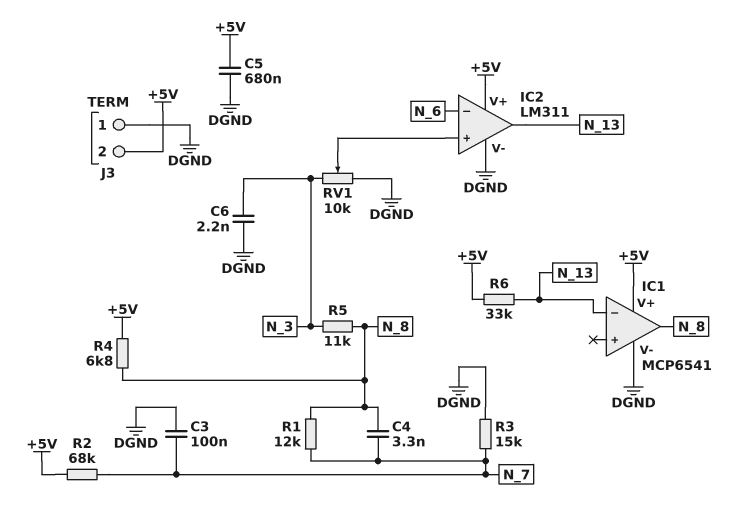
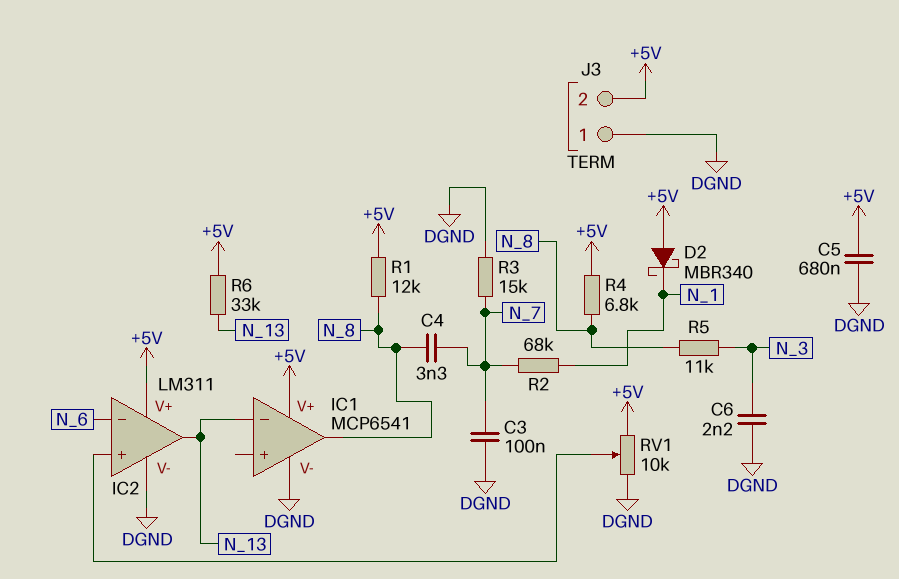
D2: none -> schottky MBR340 (A +5V, K N_1)
R1: 12k (N_7, N_8) -> 12k (+5V, N_8)
R2: 68k (+5V, N_7) -> 68k (N_1, N_7)
RV1: 10k (DGND, N_3, wiper IC2/in+) -> 10k (+5V, DGND, wiper IC2/in+)

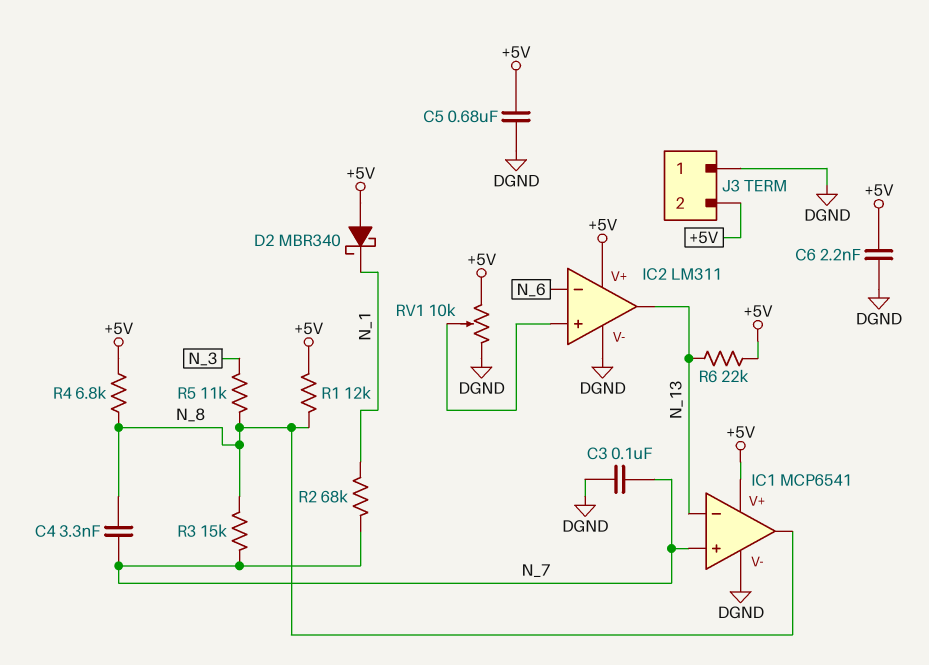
C6: 2.2nF (DGND, N_3) -> 2.2nF (+5V, DGND)
IC1 pin in+: none -> N_7
R3: 15k (DGND, N_7) -> 15k (N_7, N_8)
R6: 33k (+5V, N_13) -> 22k (+5V, N_13)

